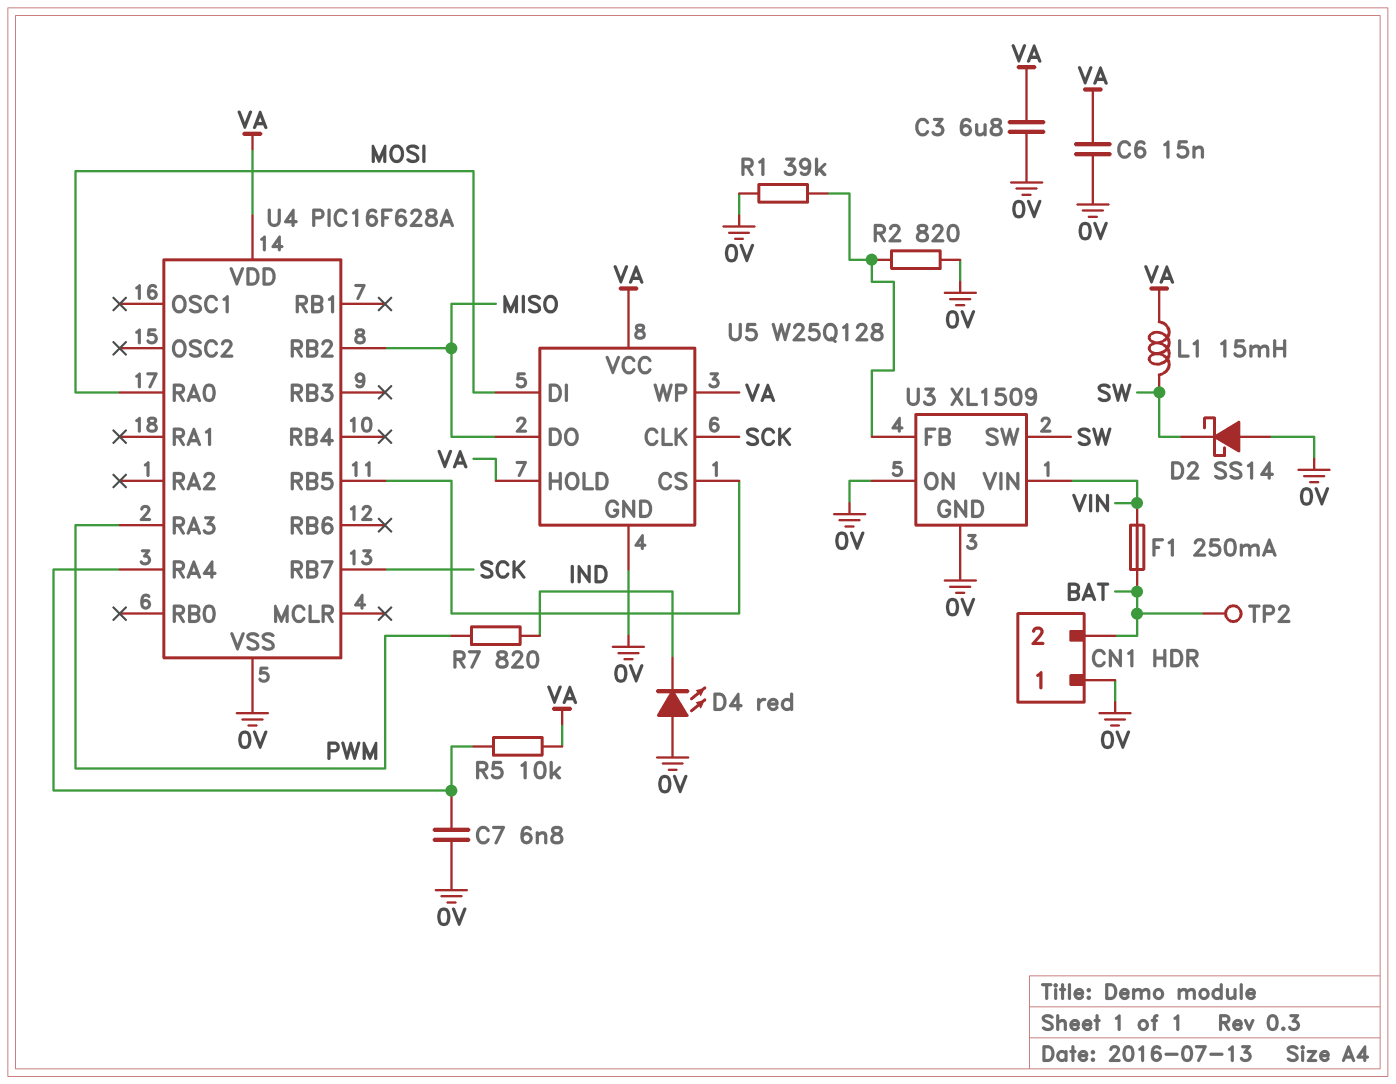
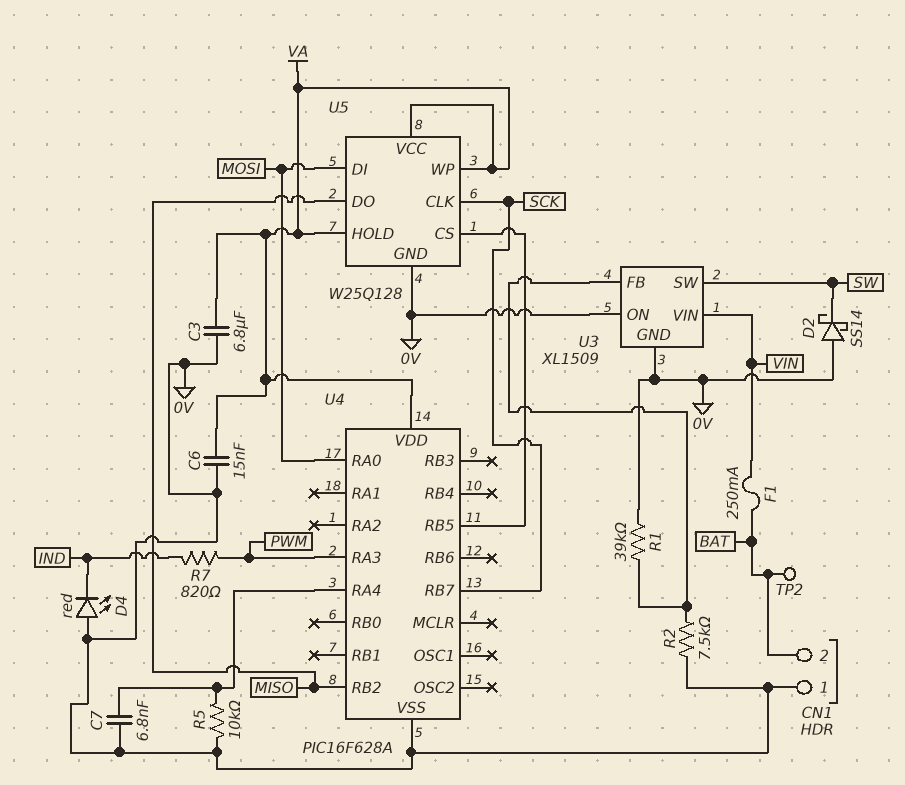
L1: 15mH (SW, VA) -> none
R2: 820 (0V, U3/FB) -> 7.5k (0V, U3/FB)
R5: 10k (U4/RA4, VA) -> 10k (0V, U4/RA4)

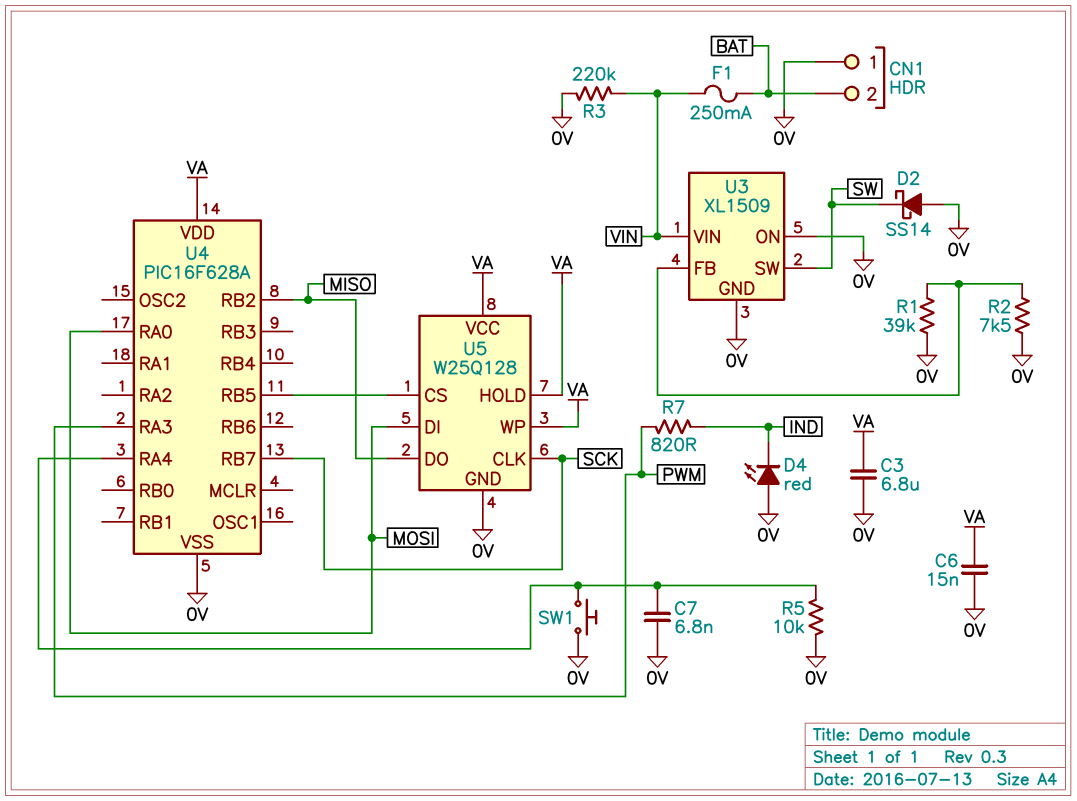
R3: none -> 220k (0V, VIN)
SW1: none -> button (0V, U4/RA4)
TP2: test point (BAT) -> none

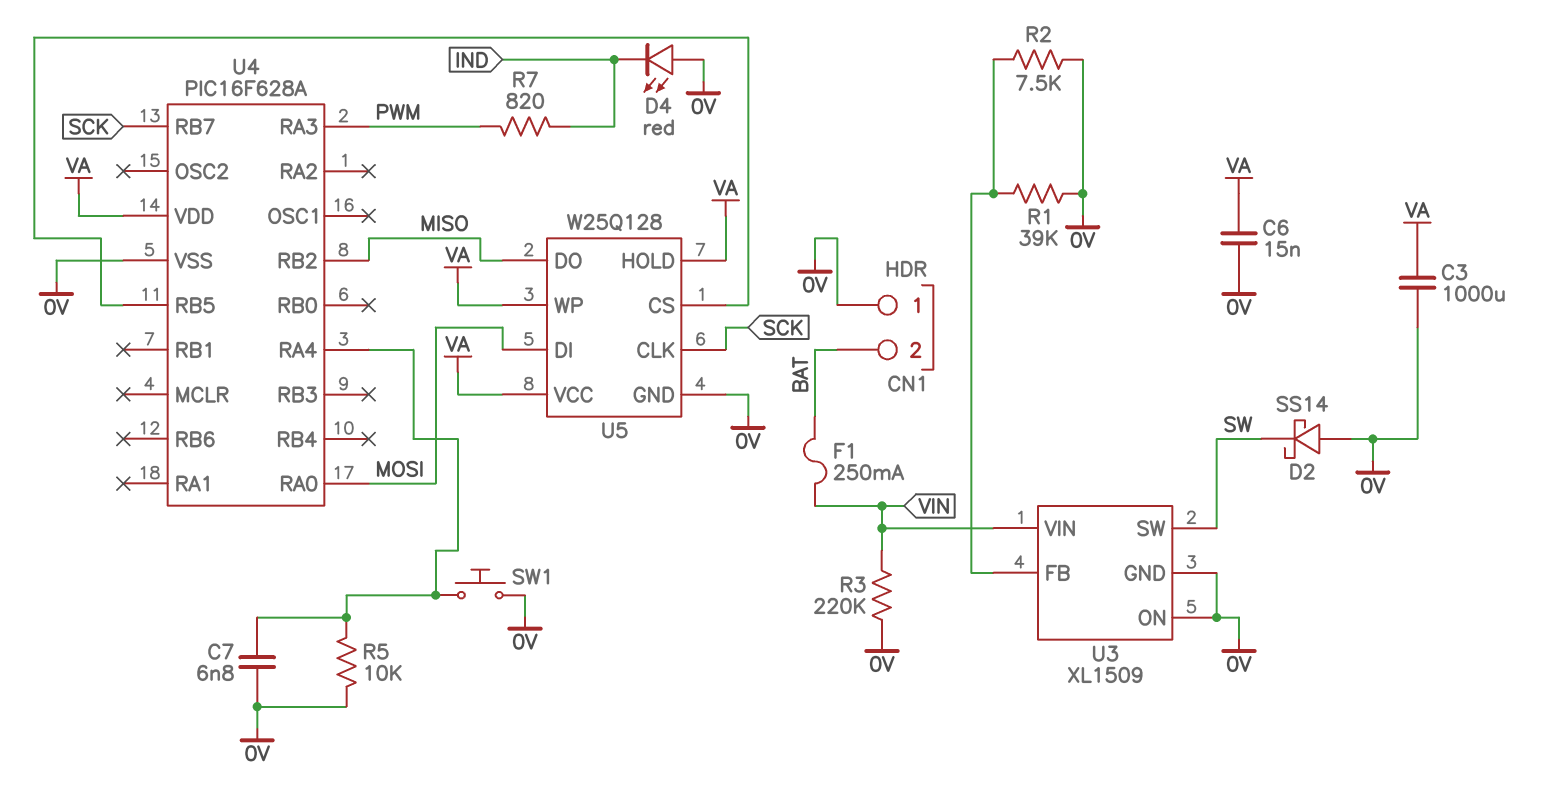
C3: 6.8uF (0V, VA) -> 1000uF (0V, VA)

